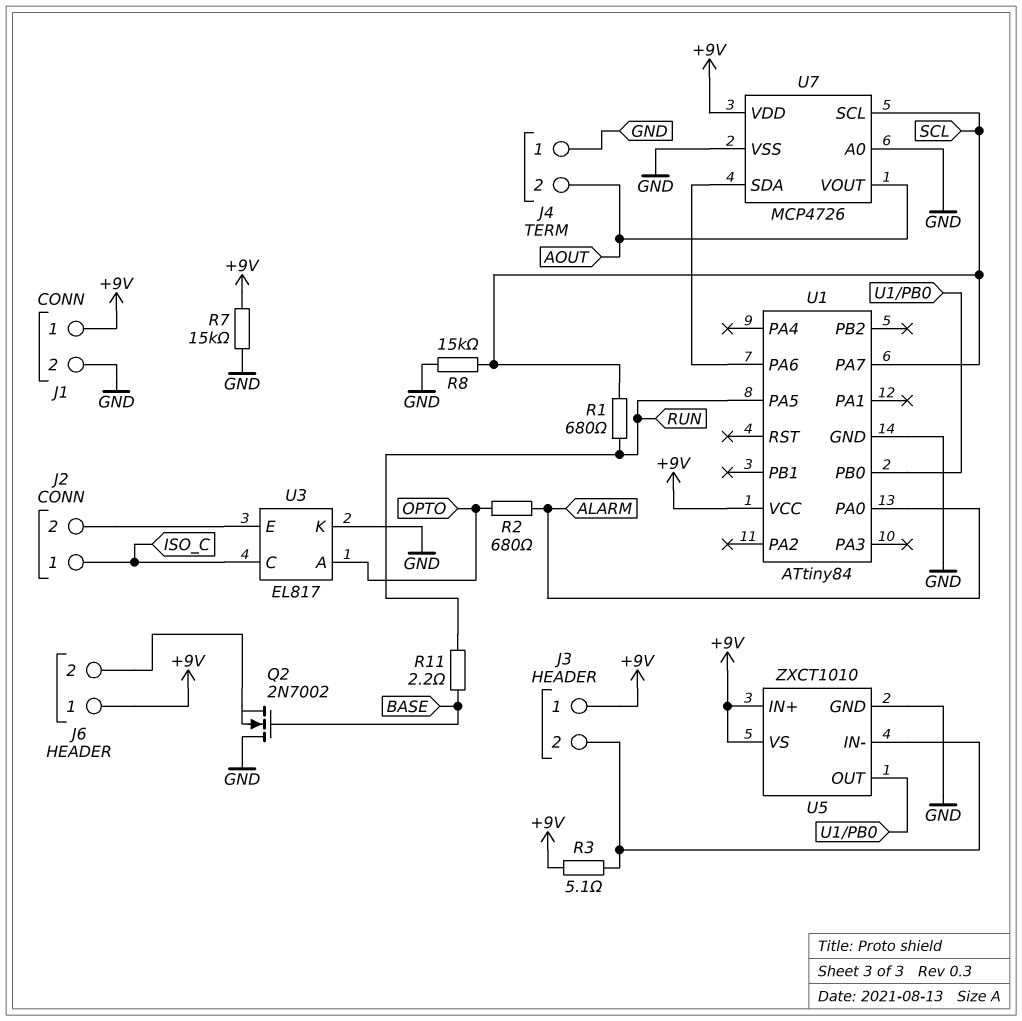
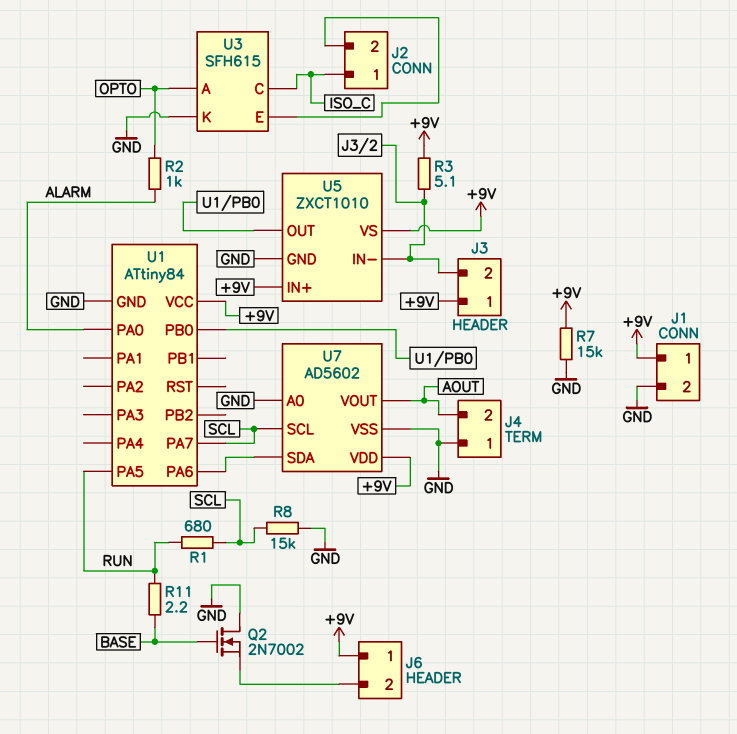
R2: 680 (ALARM, OPTO) -> 1k (ALARM, OPTO)
U3: EL817 -> SFH615
U7: MCP4726 -> AD5602

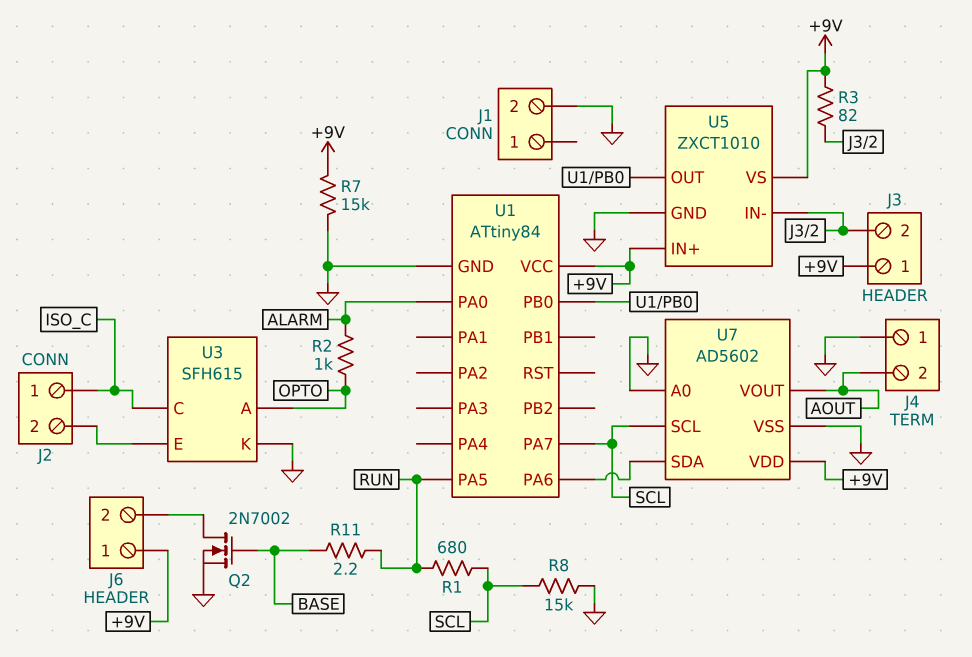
J1 pin 1: +9V -> none
Q2: NMOS 2N7002 (G BASE, D GND, S J6/2) -> NMOS 2N7002 (G BASE, D J6/2, S GND)
R3: 5.1 (+9V, J3/2) -> 82 (+9V, J3/2)

